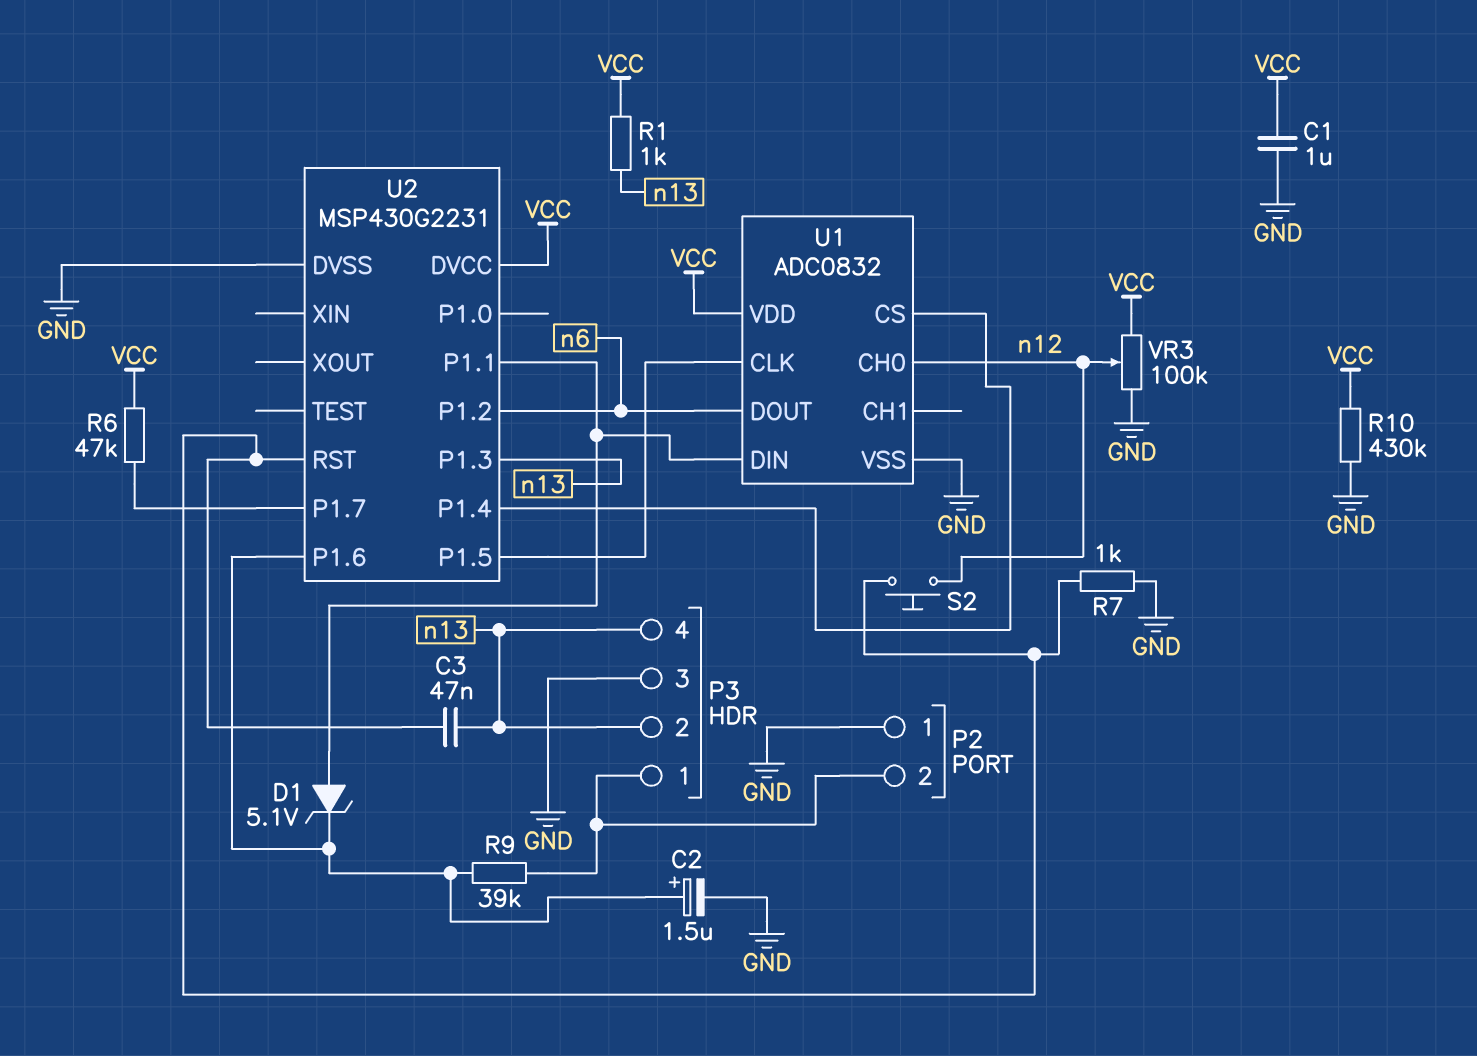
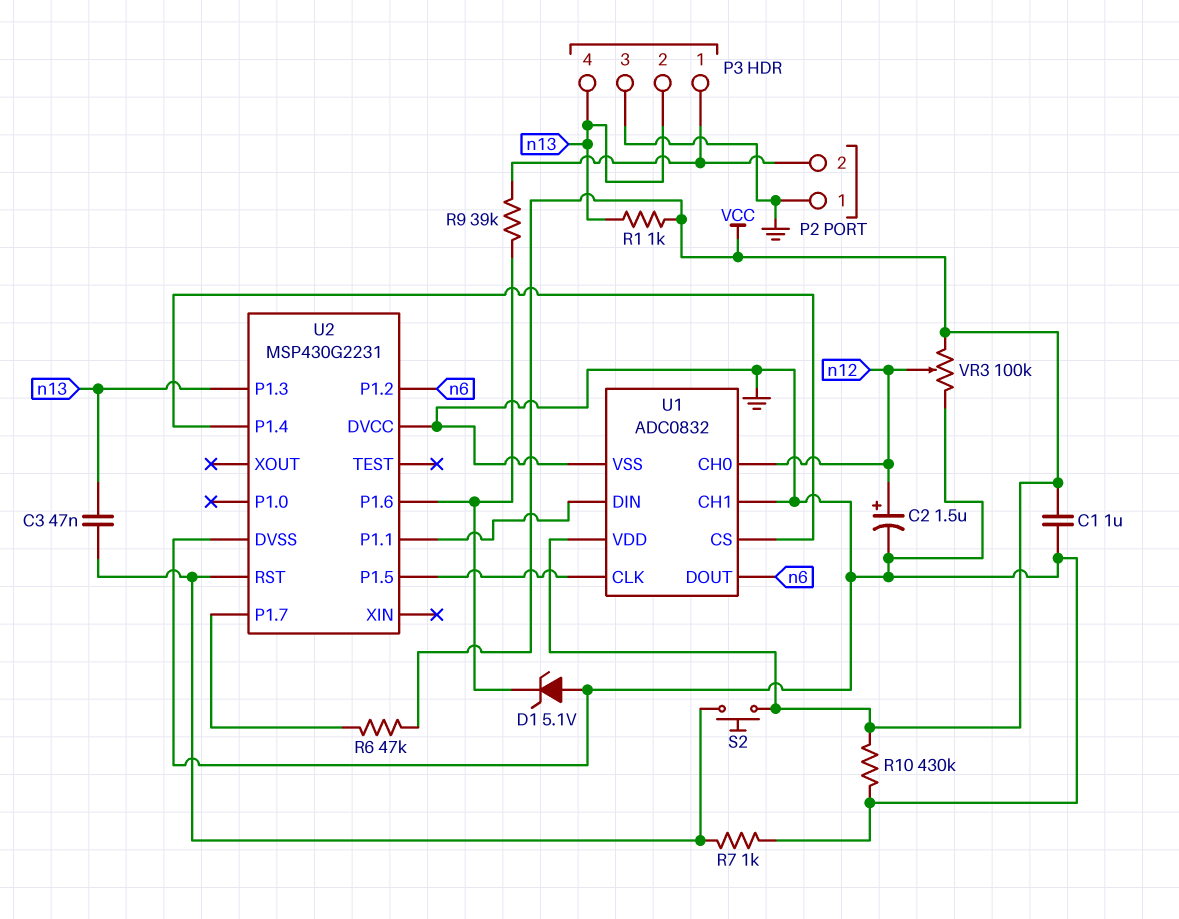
C2: 1.5uF (plus U2/P1.6, minus GND) -> 1.5uF (plus n12, minus GND)
D1: zener 5.1V (A U1/DIN, K U2/P1.6) -> zener 5.1V (A GND, K U2/P1.6)
S2: button (U2/RST, n12) -> button (U2/RST, VCC)
U1 pin CH1: none -> GND
U2 pin DVCC: VCC -> GND

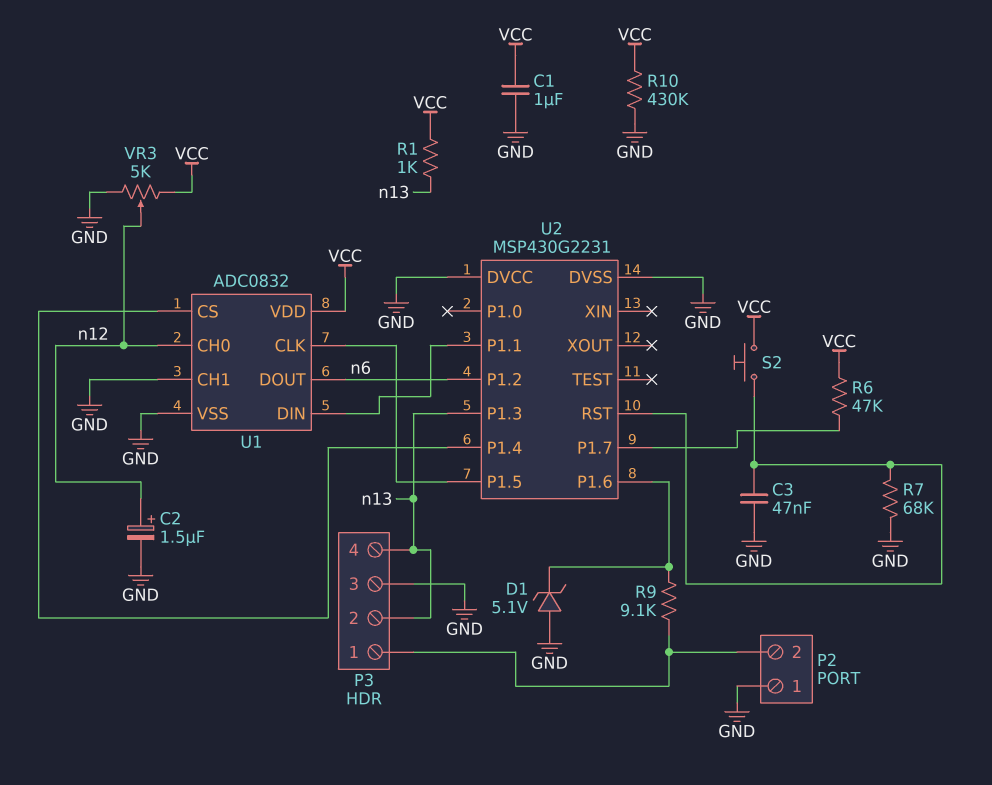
C3: 47nF (U2/RST, n13) -> 47nF (GND, U2/RST)
R7: 1k (GND, U2/RST) -> 68k (GND, U2/RST)
R9: 39k (P2/2, U2/P1.6) -> 9.1k (P2/2, U2/P1.6)
VR3: 100k (GND, VCC, wiper n12) -> 5k (GND, VCC, wiper n12)

